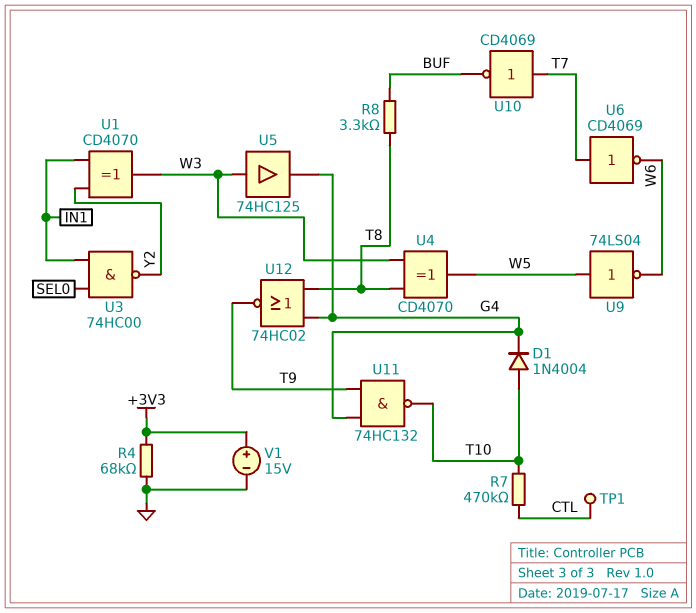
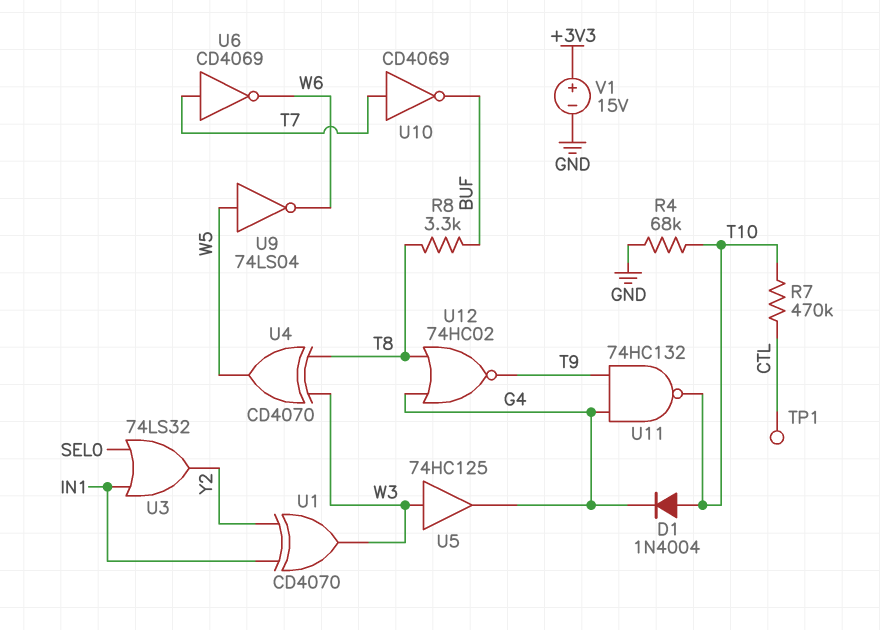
R4: 68k (+3V3, GND) -> 68k (GND, T10)
U3: NAND 74HC00 (in IN1, in SEL0, out Y2) -> OR 74LS32 (in IN1, in SEL0, out Y2)

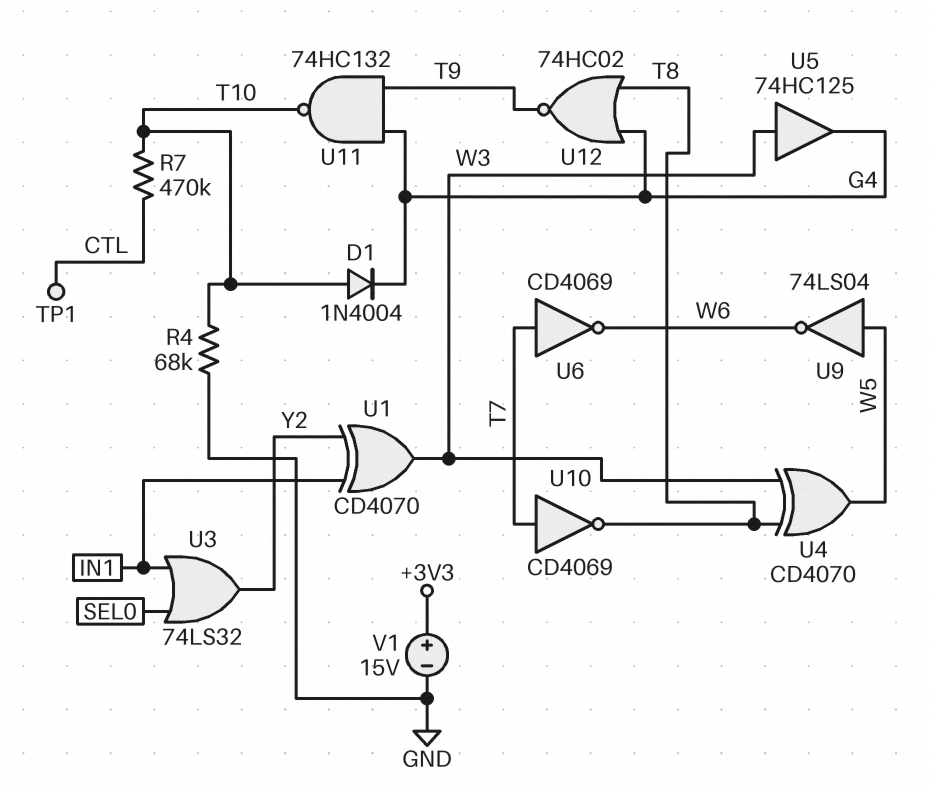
R8: 3.3k (BUF, T8) -> none
U10: NOT CD4069 (in T7, out BUF) -> NOT CD4069 (in T7, out T8)

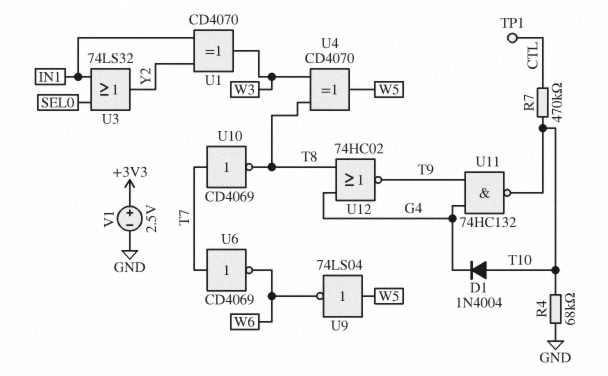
U5: buffer 74HC125 (in W3, out G4) -> none
V1: 15V (plus +3V3, minus GND) -> 2.5V (plus +3V3, minus GND)

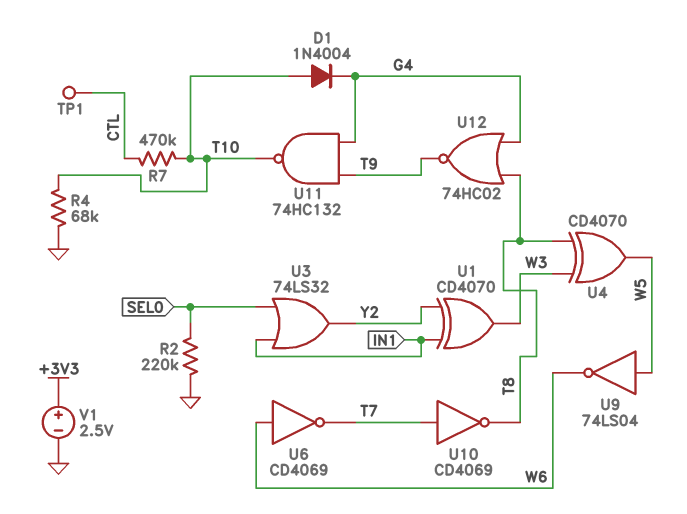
R2: none -> 220k (GND, SEL0)
U6: NOT CD4069 (in T7, out W6) -> NOT CD4069 (in W6, out T7)

